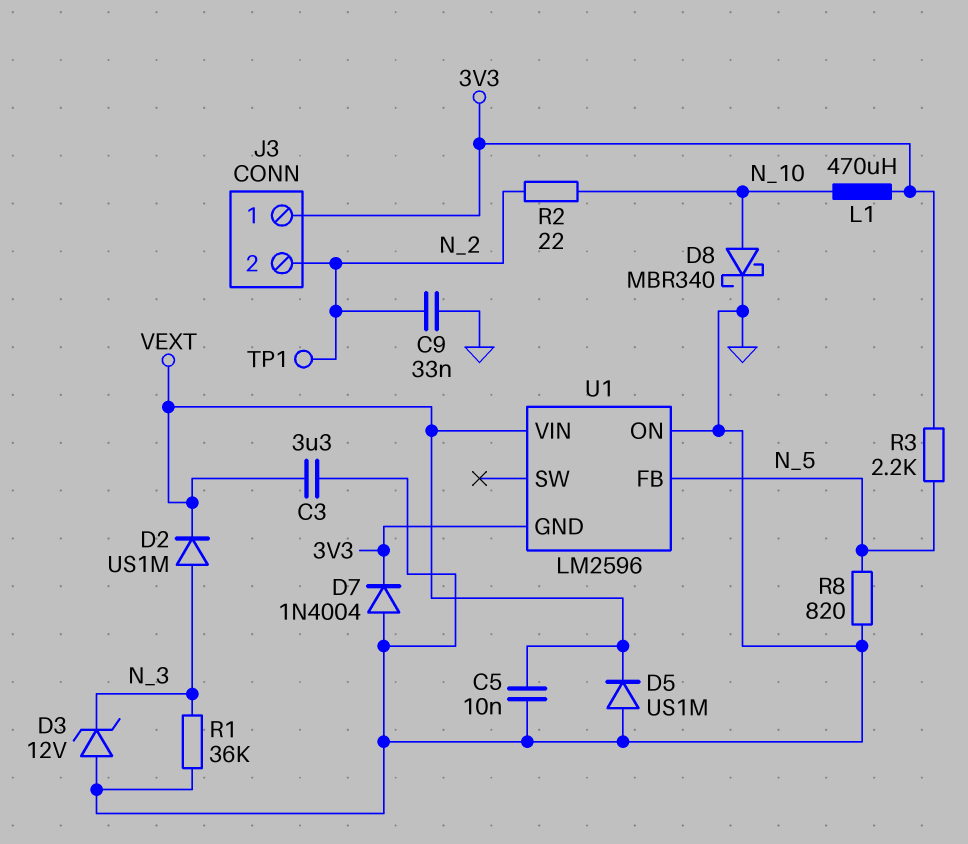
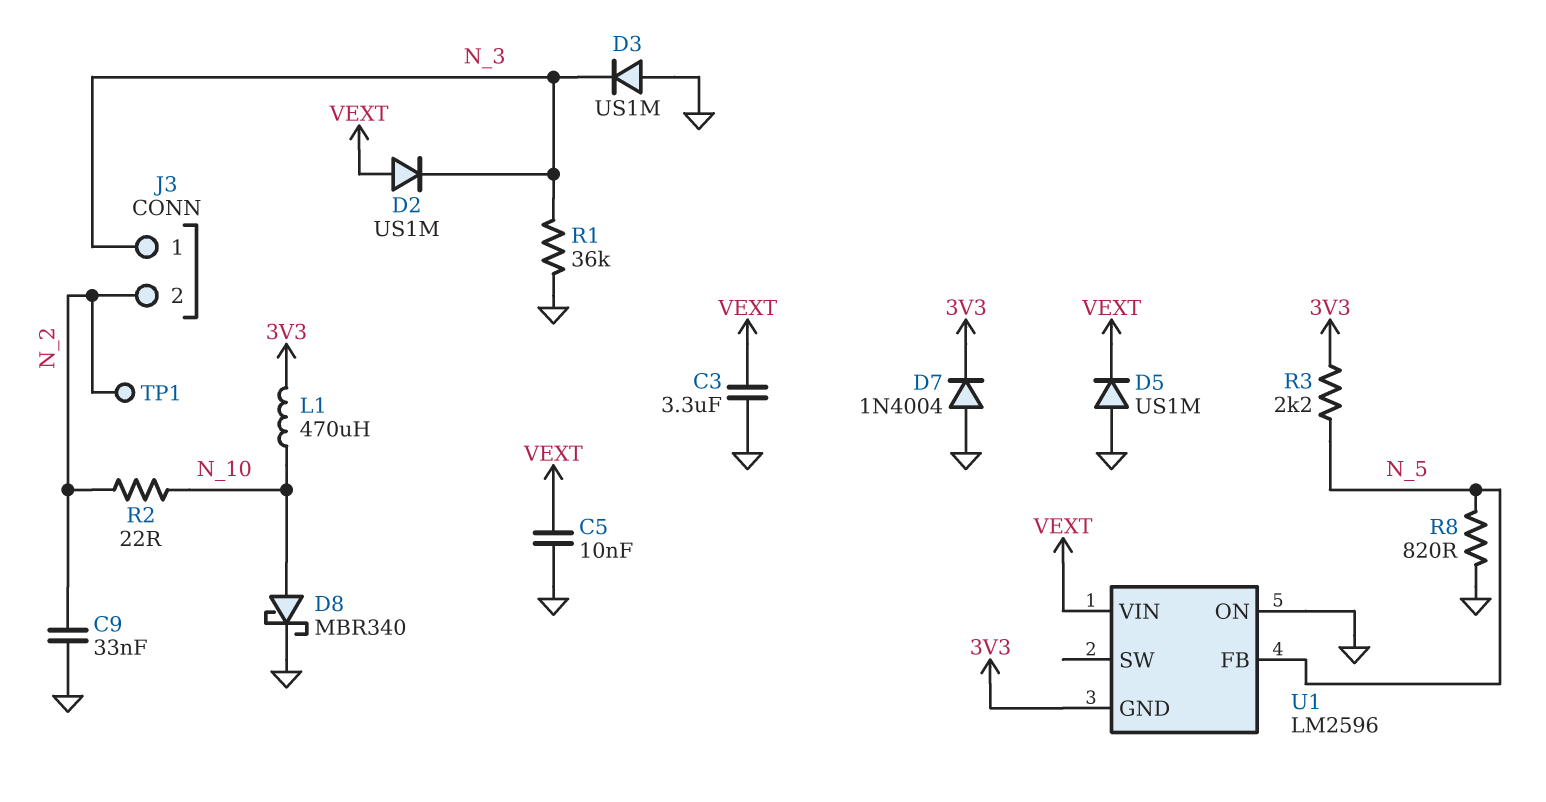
D2: diode US1M (A N_3, K VEXT) -> diode US1M (A VEXT, K N_3)
D3: zener 12V (A GND, K N_3) -> diode US1M (A GND, K N_3)
J3 pin 1: 3V3 -> N_3

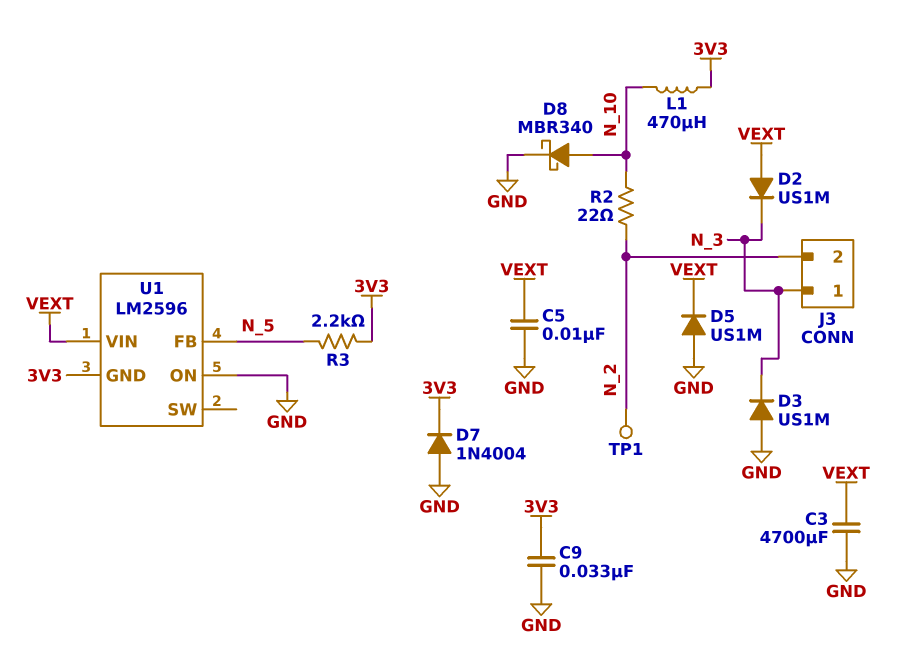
C3: 3.3uF (GND, VEXT) -> 4700uF (GND, VEXT)
C9: 33nF (GND, N_2) -> 33nF (3V3, GND)
R1: 36k (GND, N_3) -> none
R8: 820 (GND, N_5) -> none

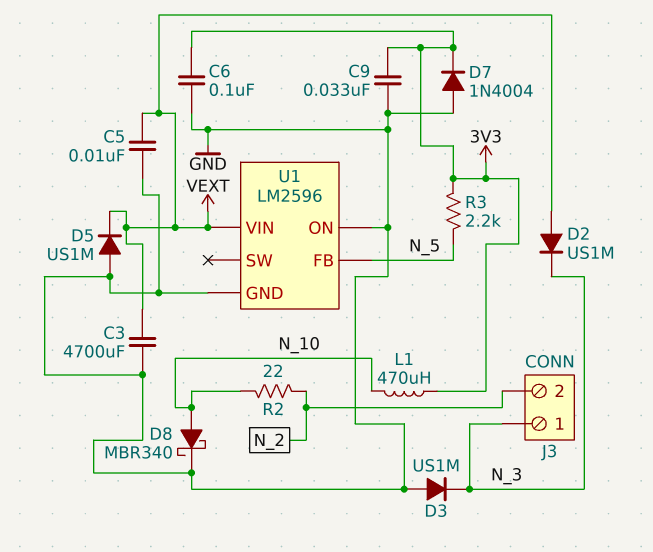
C6: none -> 100nF (3V3, GND)
TP1: test point (N_2) -> none
U1 pin GND: 3V3 -> GND

